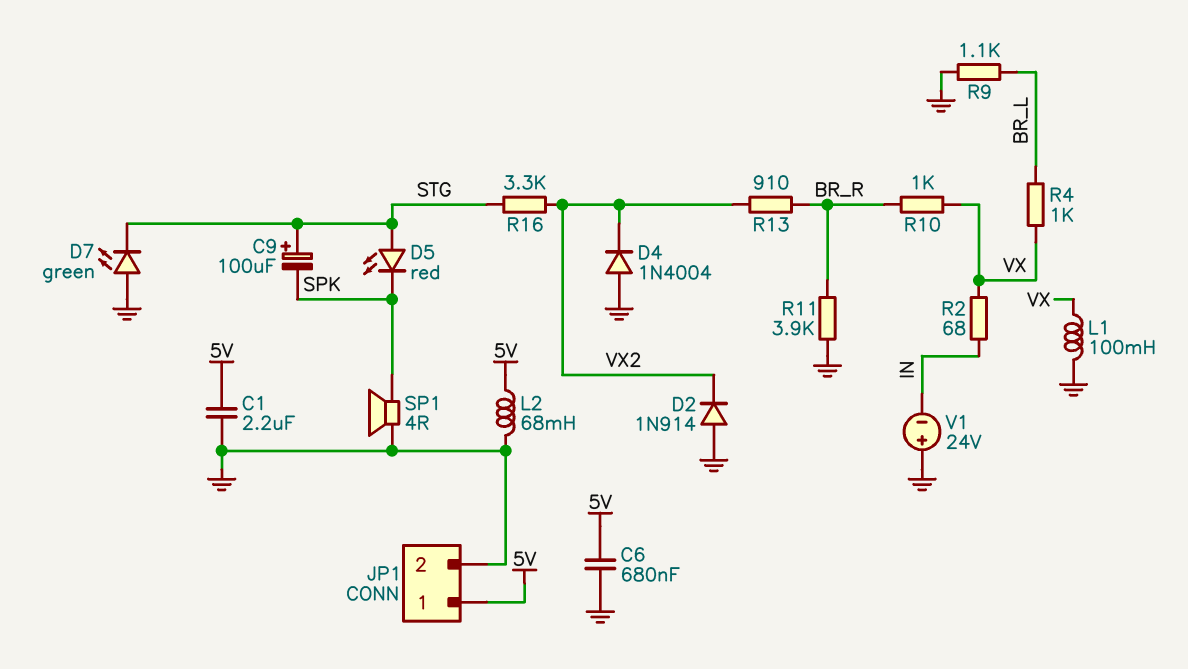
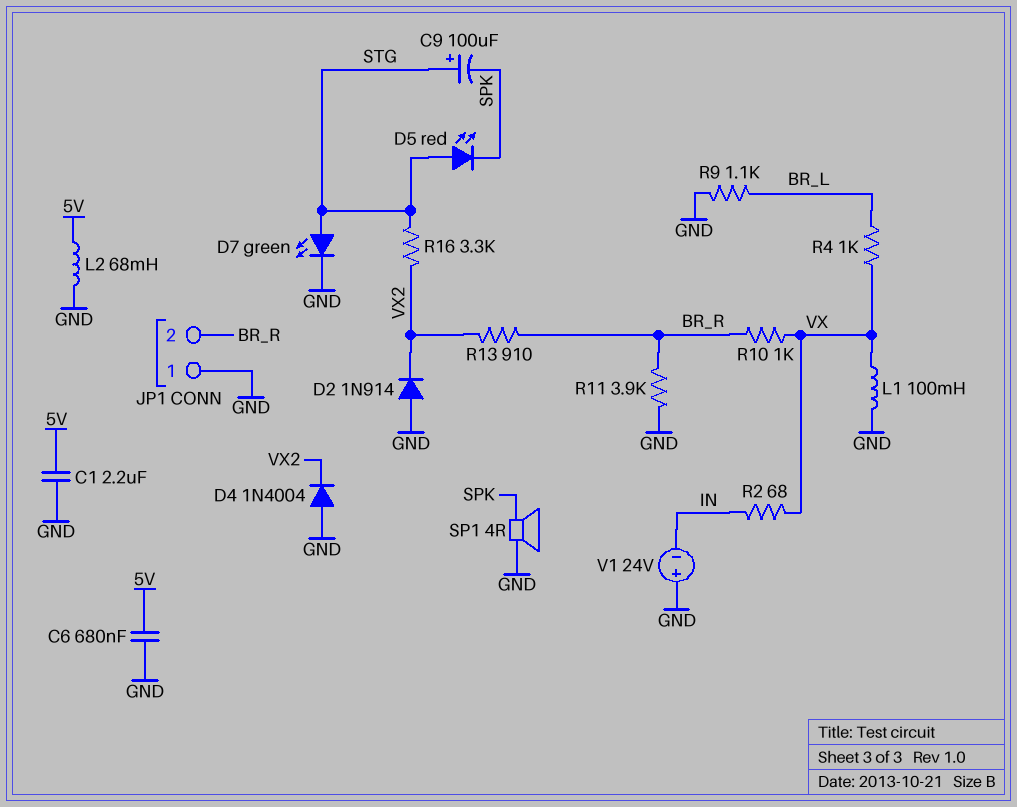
D7: LED green (A GND, K STG) -> LED green (A STG, K GND)
JP1 pin 1: 5V -> GND
JP1 pin 2: GND -> BR_R

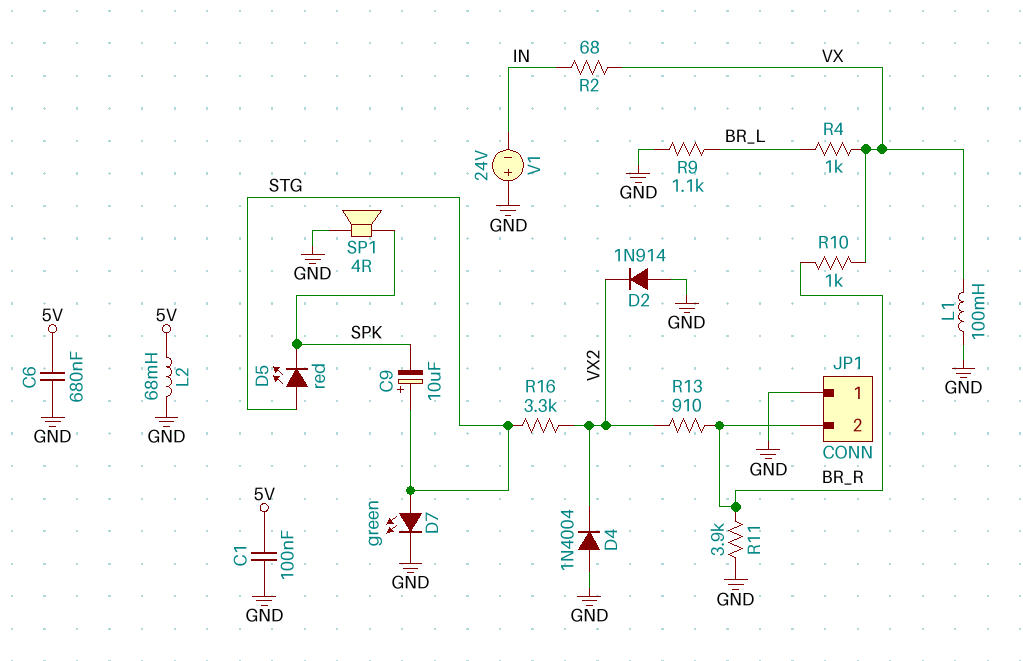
C1: 2.2uF (5V, GND) -> 100nF (5V, GND)
C9: 100uF (plus STG, minus SPK) -> 10uF (plus STG, minus SPK)

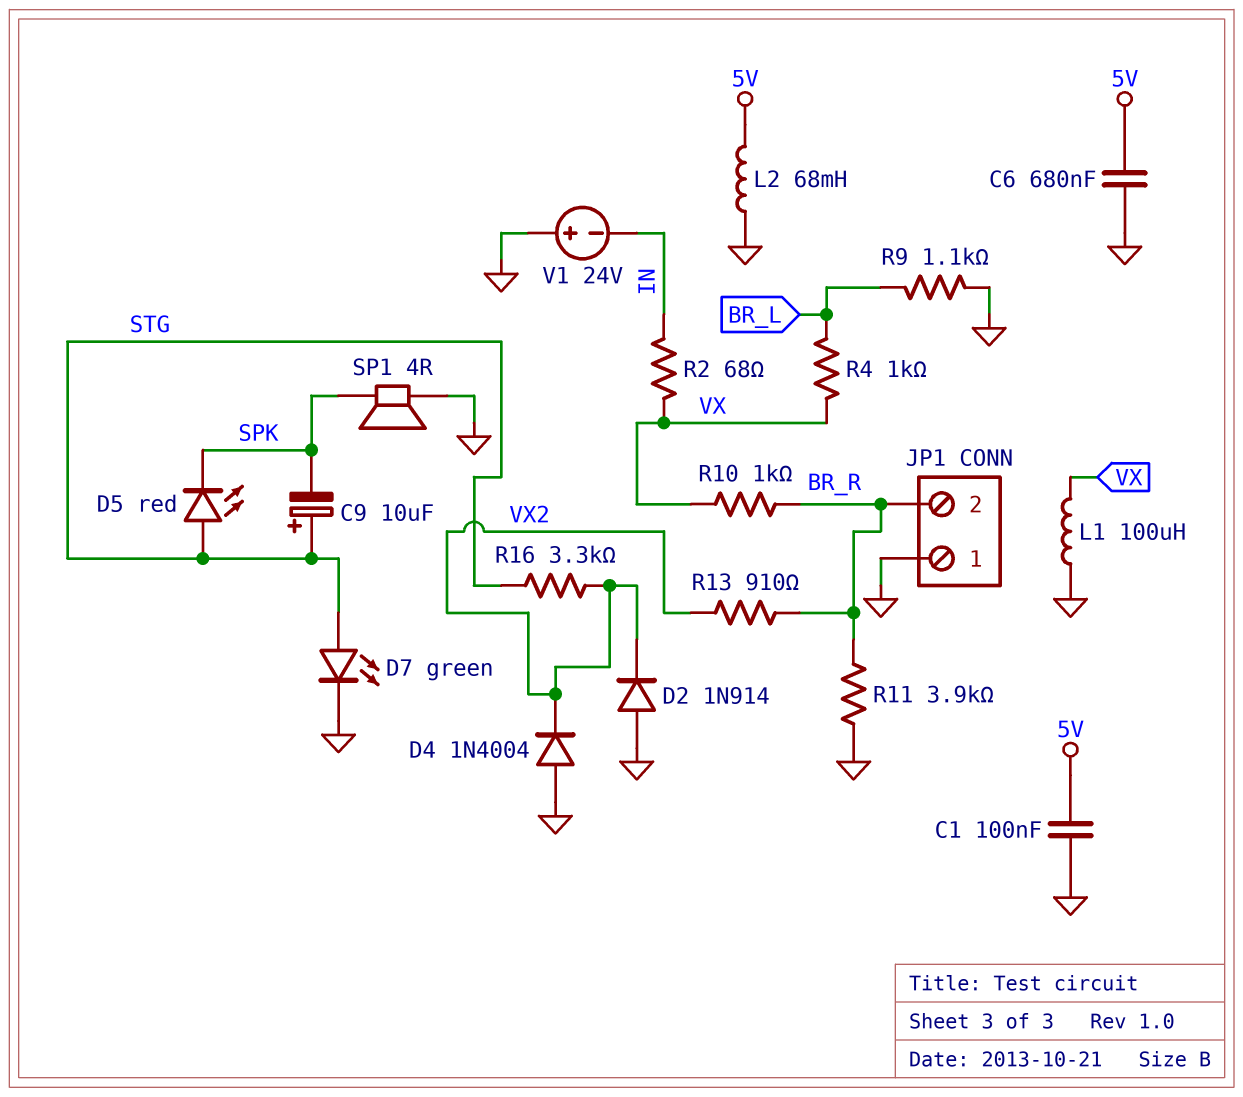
L1: 100mH (GND, VX) -> 100uH (GND, VX)

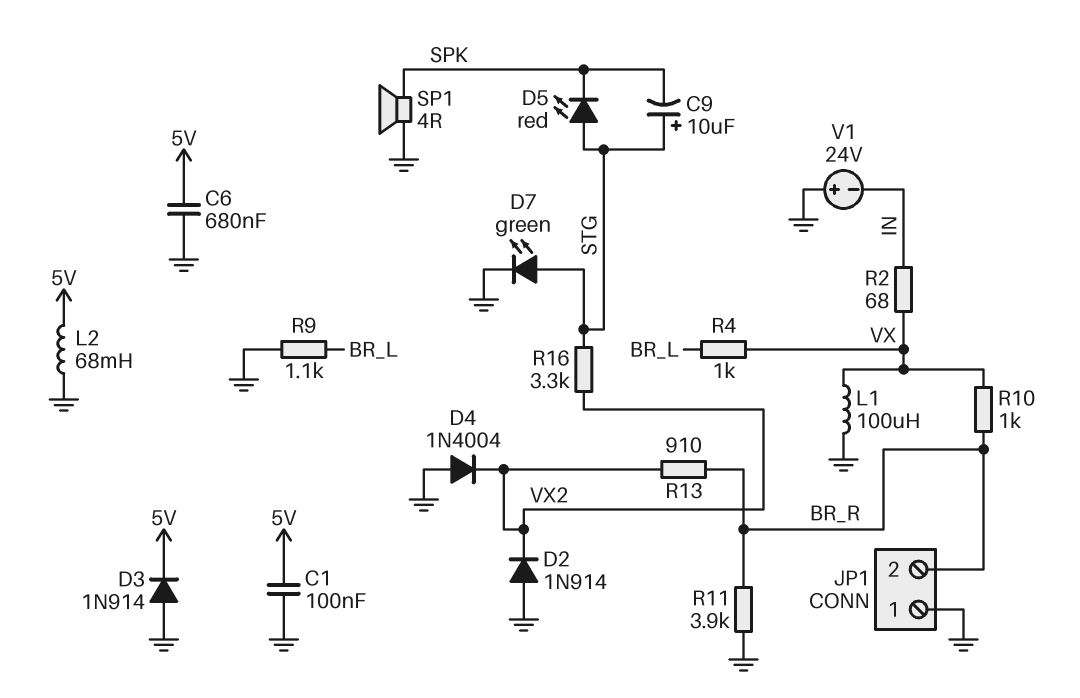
D3: none -> diode 1N914 (A GND, K 5V)

